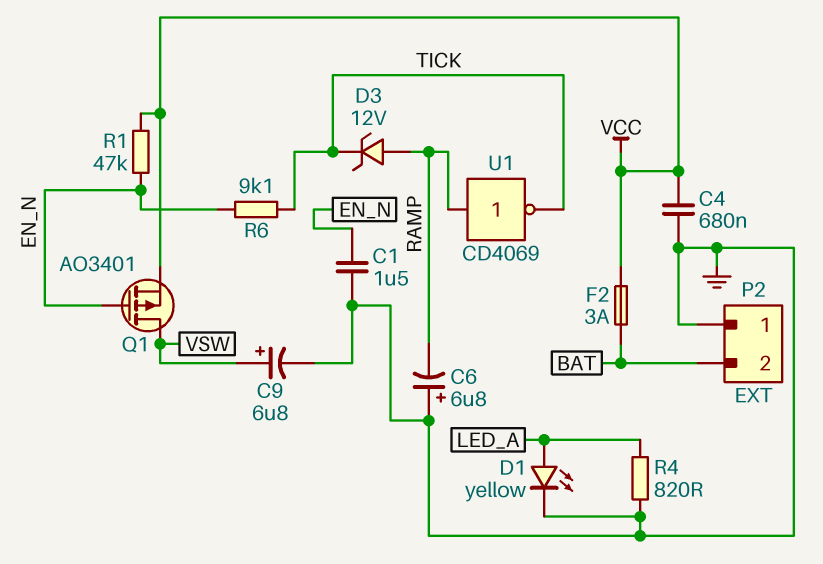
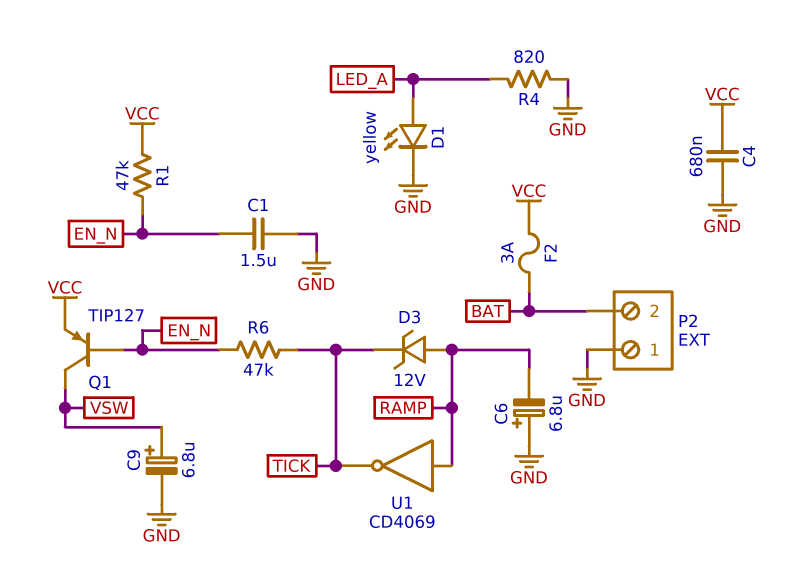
Q1: PMOS AO3401 (G EN_N, D VSW, S VCC) -> PNP TIP127 (B EN_N, C VSW, E VCC)
R6: 9.1k (EN_N, TICK) -> 47k (EN_N, TICK)

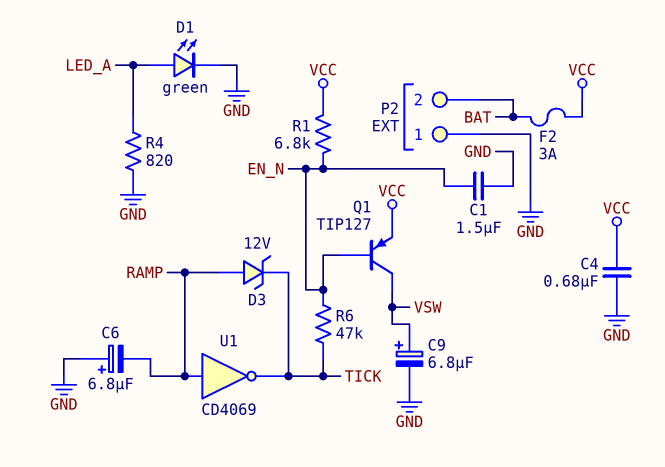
D1: LED yellow (A LED_A, K GND) -> LED green (A LED_A, K GND)
R1: 47k (EN_N, VCC) -> 6.8k (EN_N, VCC)

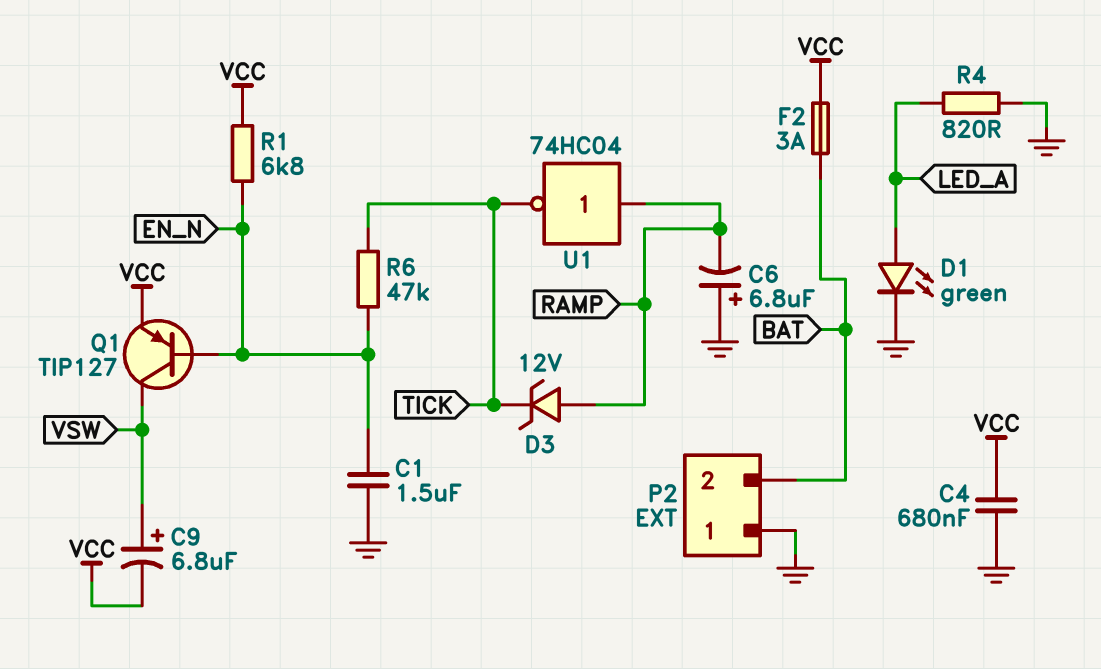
C9: 6.8uF (plus VSW, minus GND) -> 6.8uF (plus VSW, minus VCC)
U1: NOT CD4069 (in RAMP, out TICK) -> NOT 74HC04 (in RAMP, out TICK)

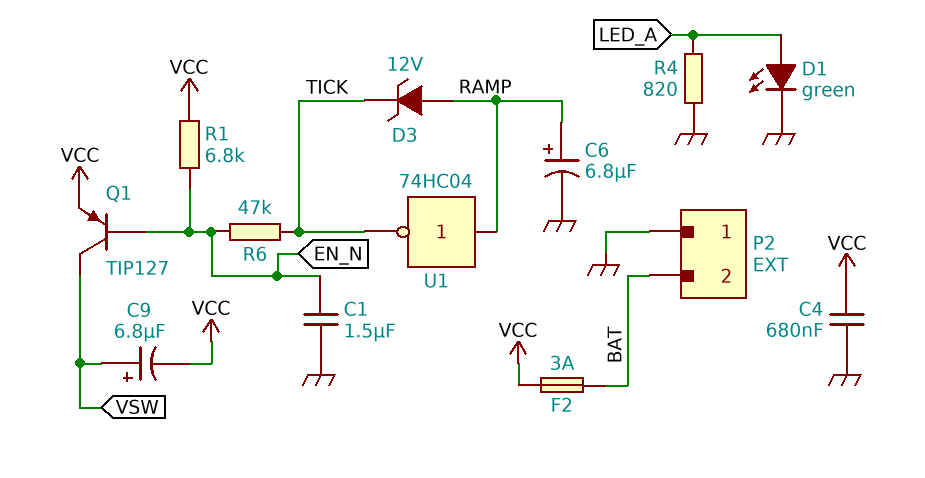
C6: 6.8uF (plus GND, minus RAMP) -> 6.8uF (plus RAMP, minus GND)

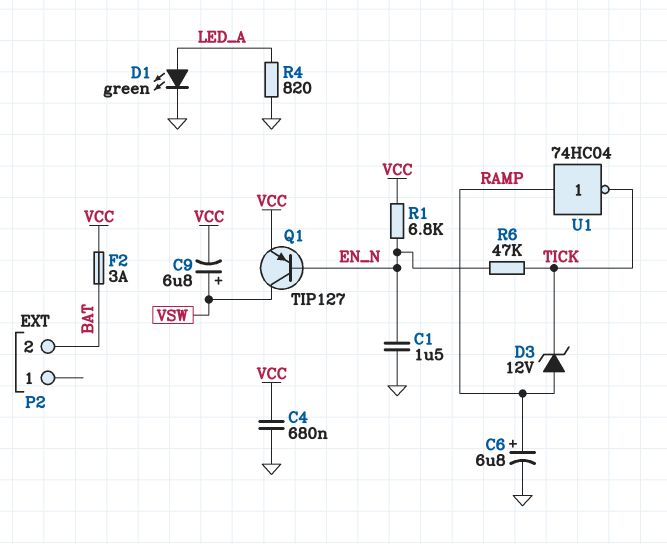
P2 pin 1: GND -> none

